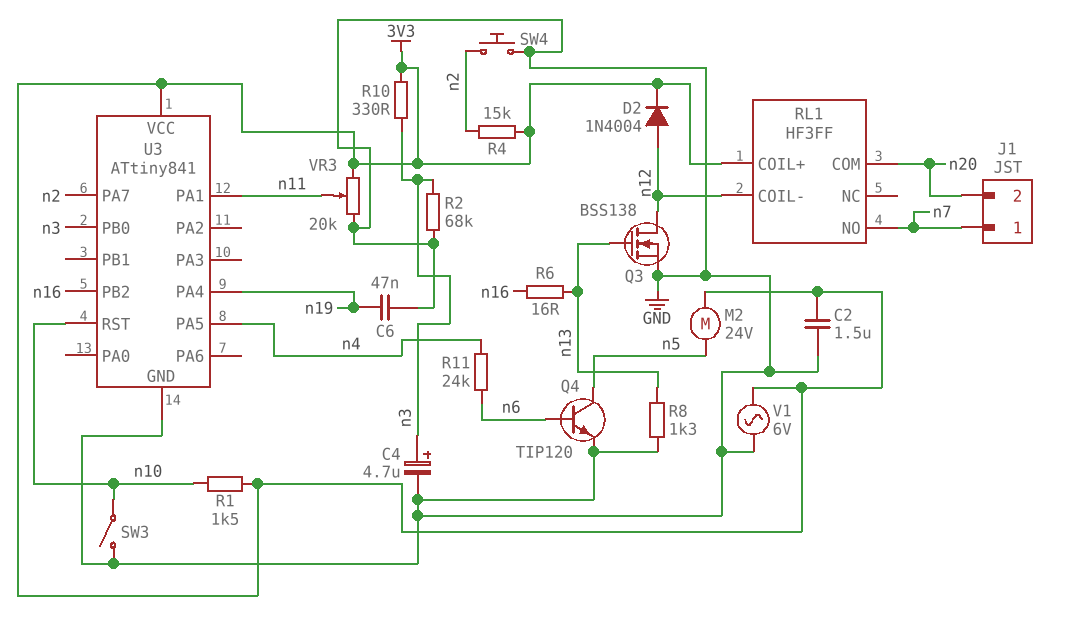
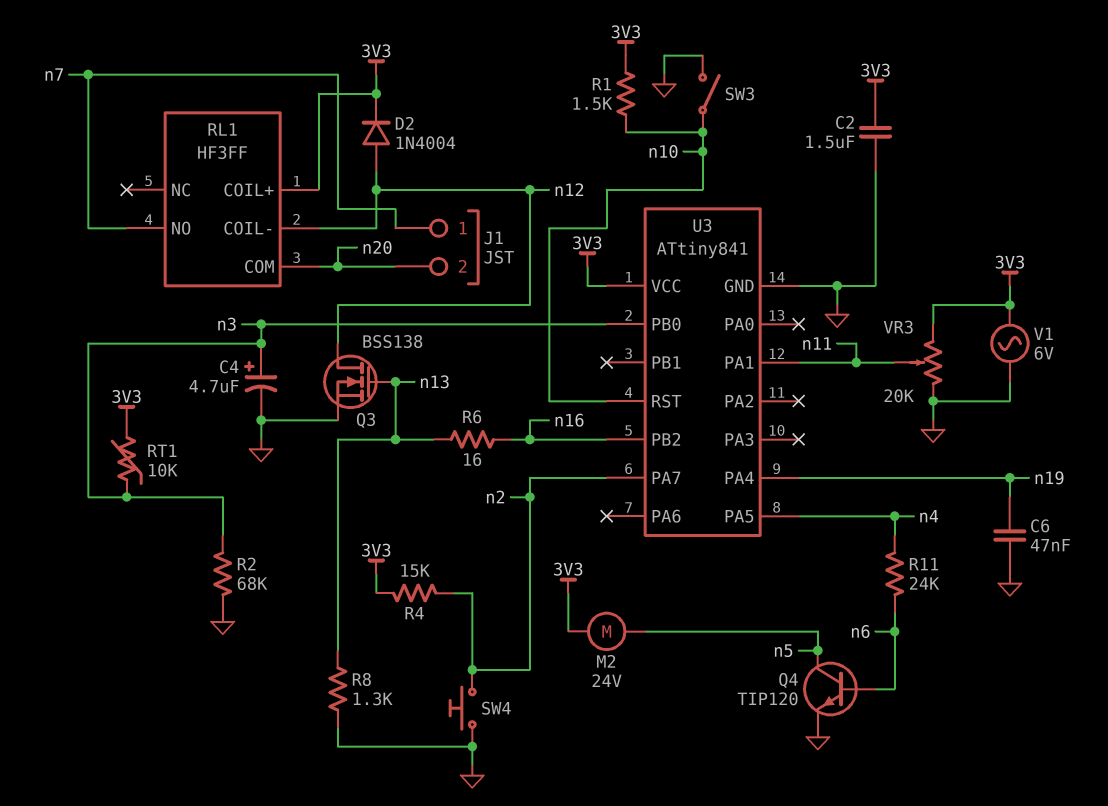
R10: 330 (3V3, n3) -> none
RT1: none -> 10k (3V3, n3)

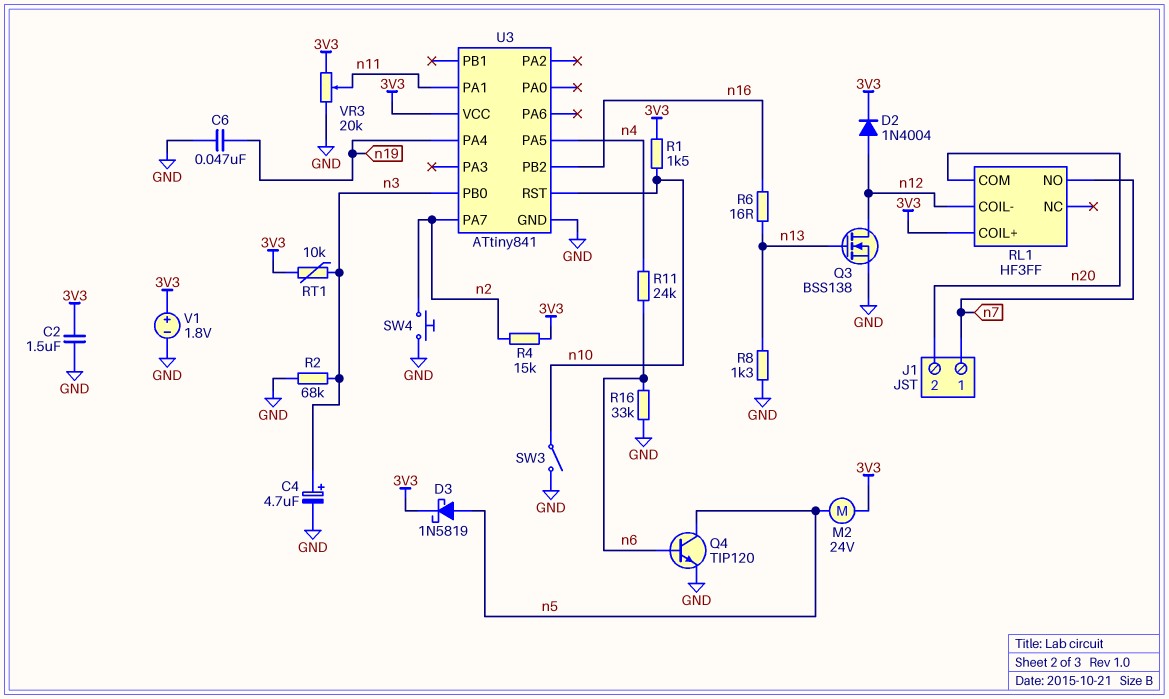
D3: none -> schottky 1N5819 (A n5, K 3V3)
R16: none -> 33k (GND, n6)
V1: AC 6V (3V3, GND) -> 1.8V (plus 3V3, minus GND)

